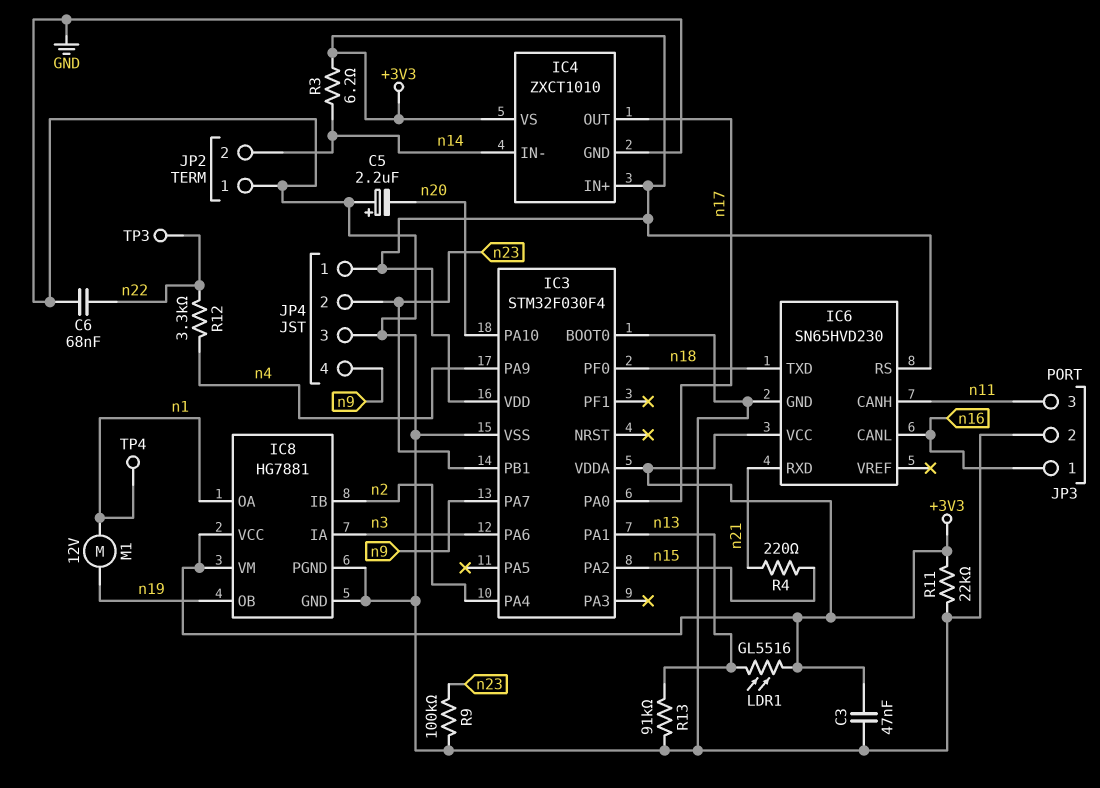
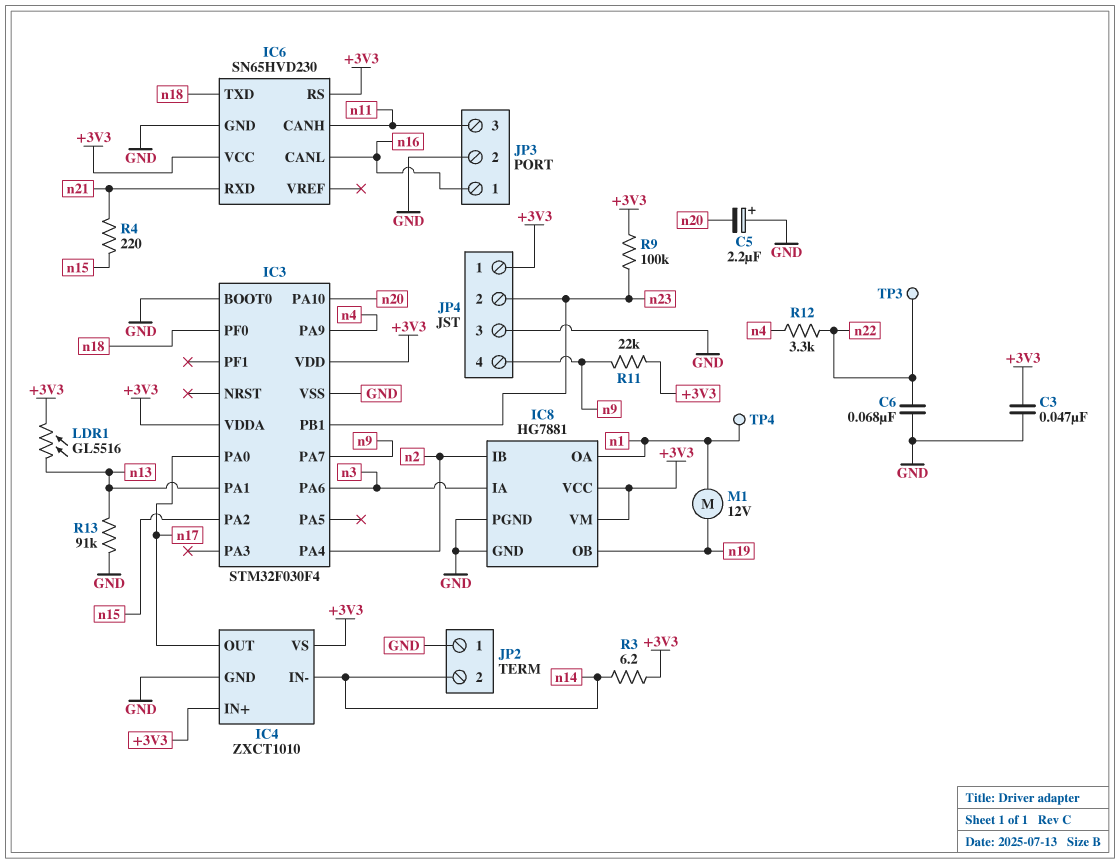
R9: 100k (GND, n23) -> 100k (+3V3, n23)
R11: 22k (+3V3, GND) -> 22k (+3V3, n9)

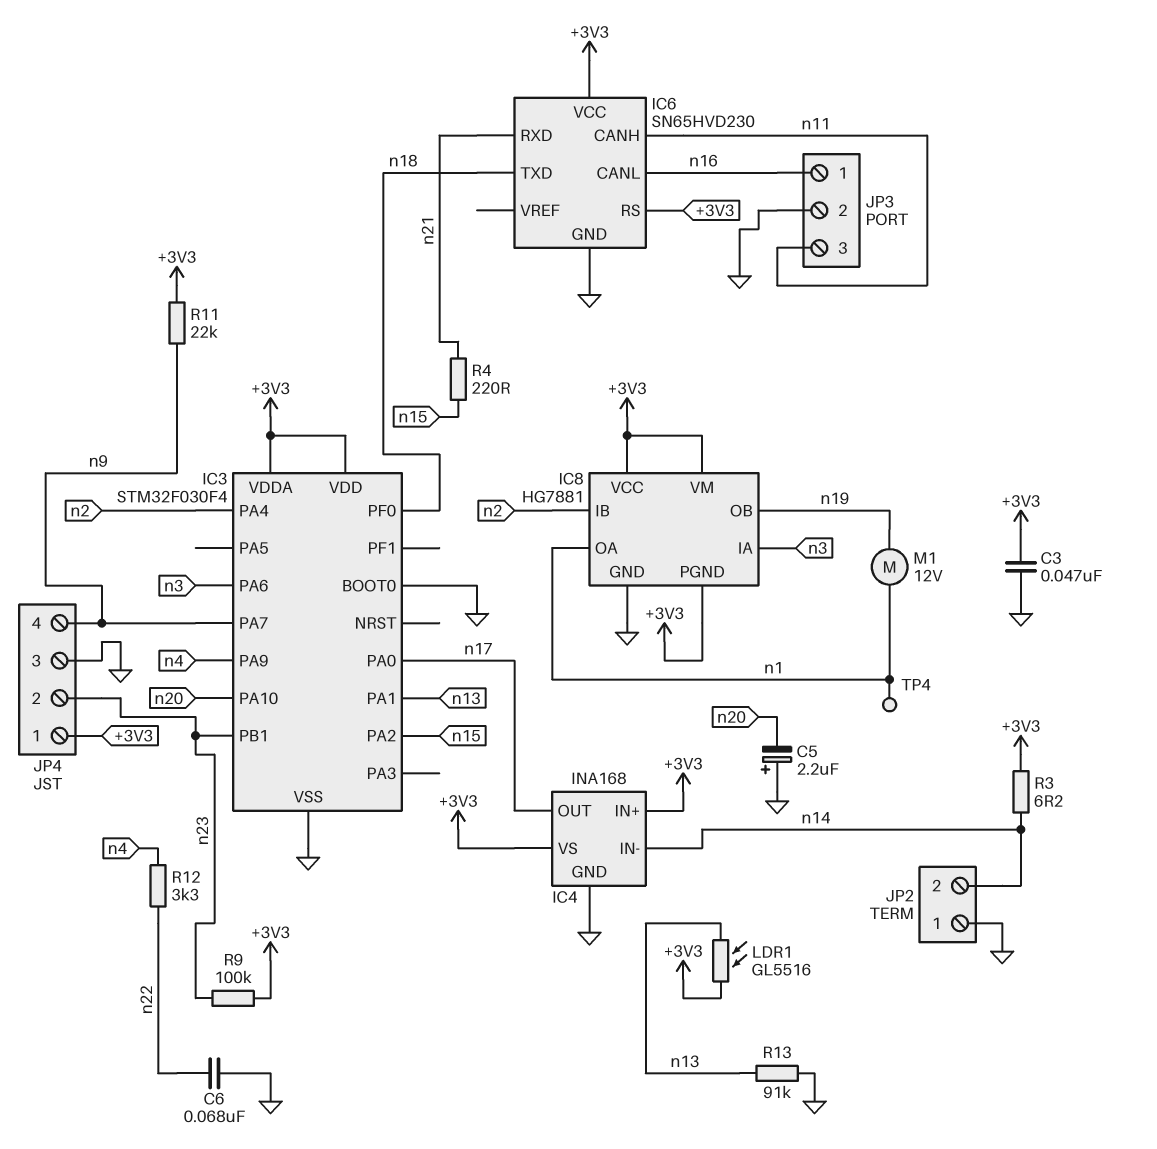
IC4: ZXCT1010 -> INA168
IC8 pin PGND: GND -> +3V3
TP3: test point (n22) -> none

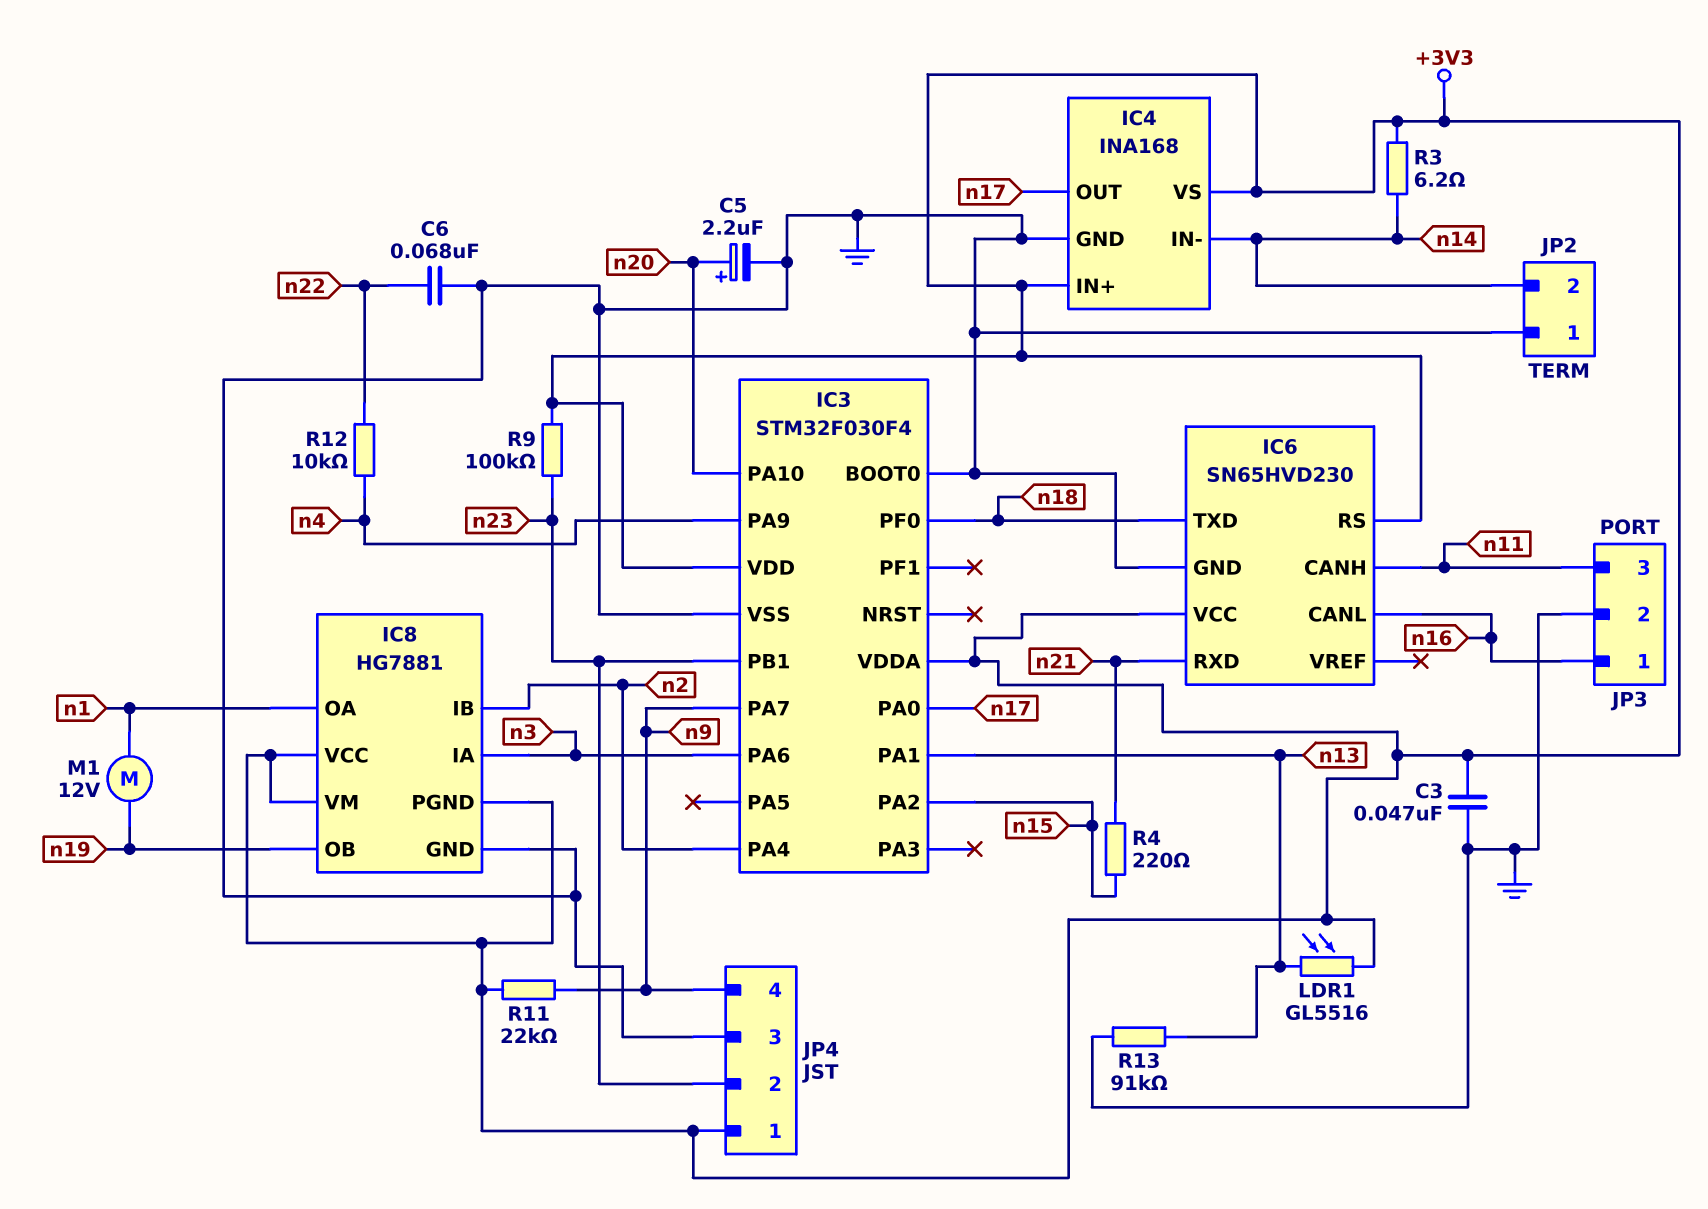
C5: 2.2uF (plus GND, minus n20) -> 2.2uF (plus n20, minus GND)
R12: 3.3k (n4, n22) -> 10k (n4, n22)
TP4: test point (n1) -> none

